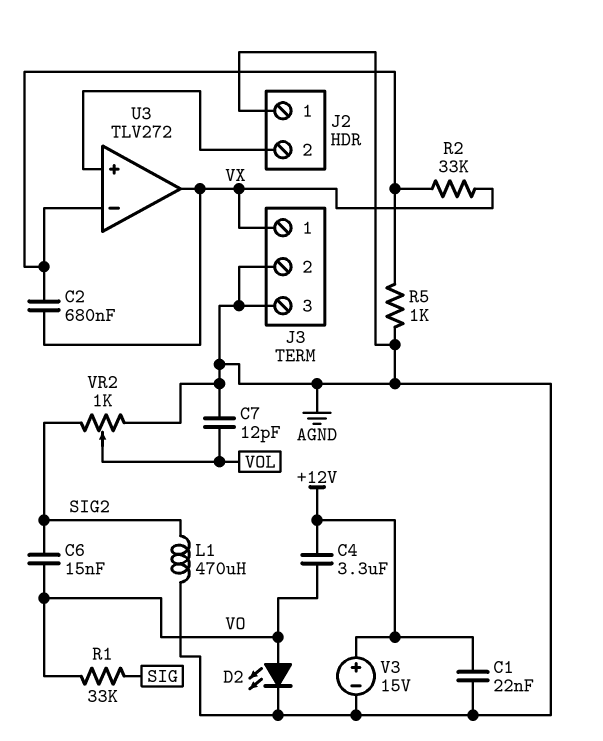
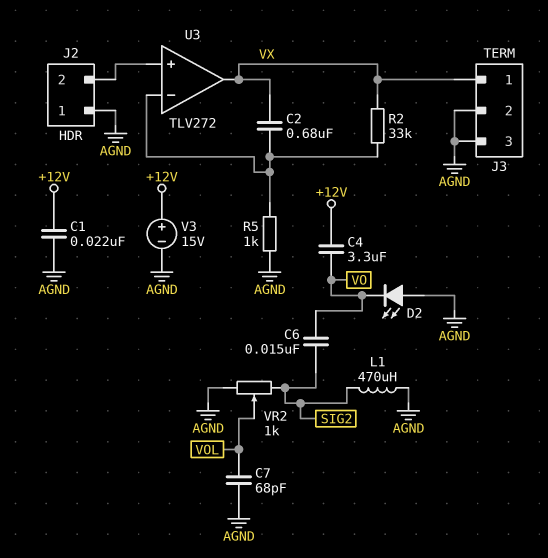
C7: 12pF (AGND, VOL) -> 68pF (AGND, VOL)
D2: LED (A VO, K AGND) -> LED (A AGND, K VO)
R1: 33k (SIG, VO) -> none

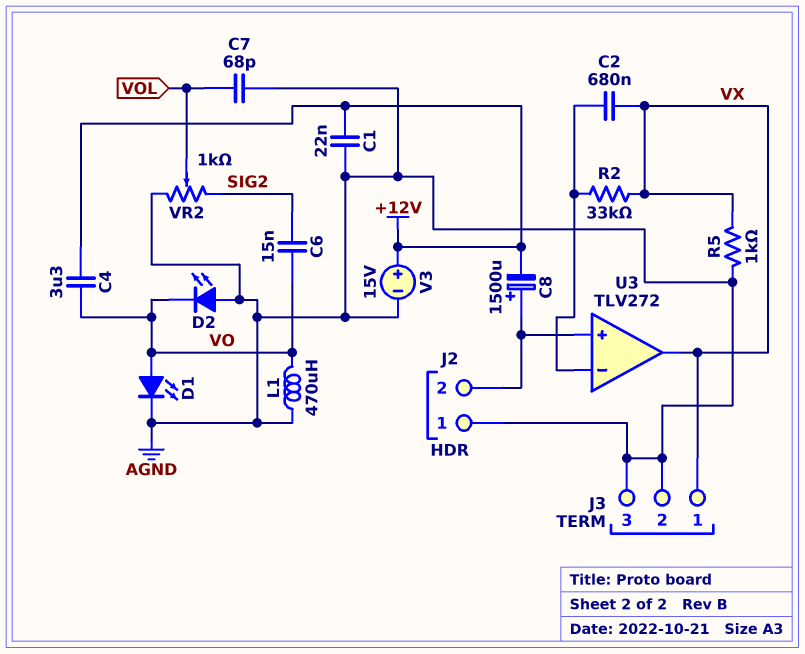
C8: none -> 1500uF (plus J2/2, minus +12V)
D1: none -> LED (A VO, K AGND)
L1: 470uH (AGND, SIG2) -> 470uH (AGND, VO)
R5: 1k (AGND, U3/in-) -> 1k (AGND, VX)

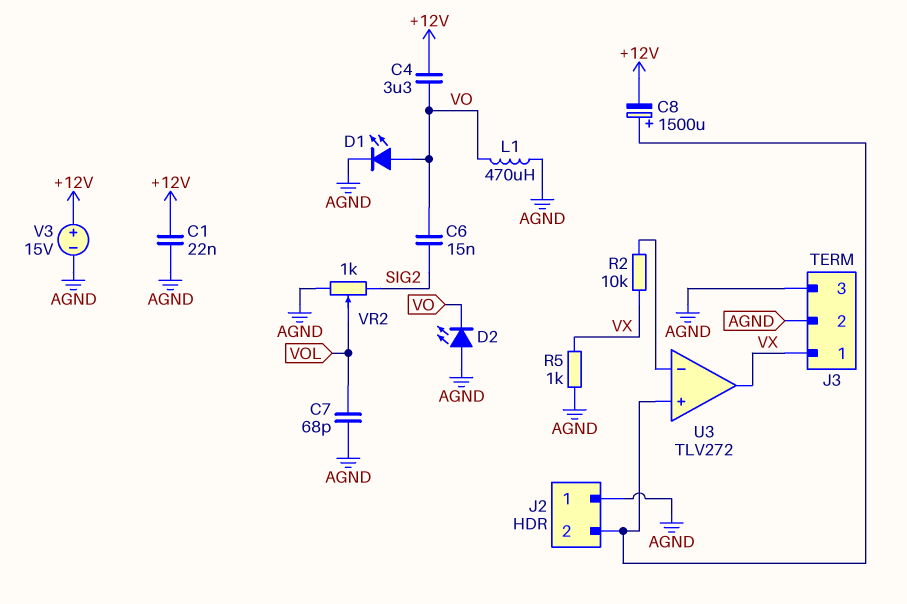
C2: 680nF (U3/in-, VX) -> none
R2: 33k (U3/in-, VX) -> 10k (U3/in-, VX)

